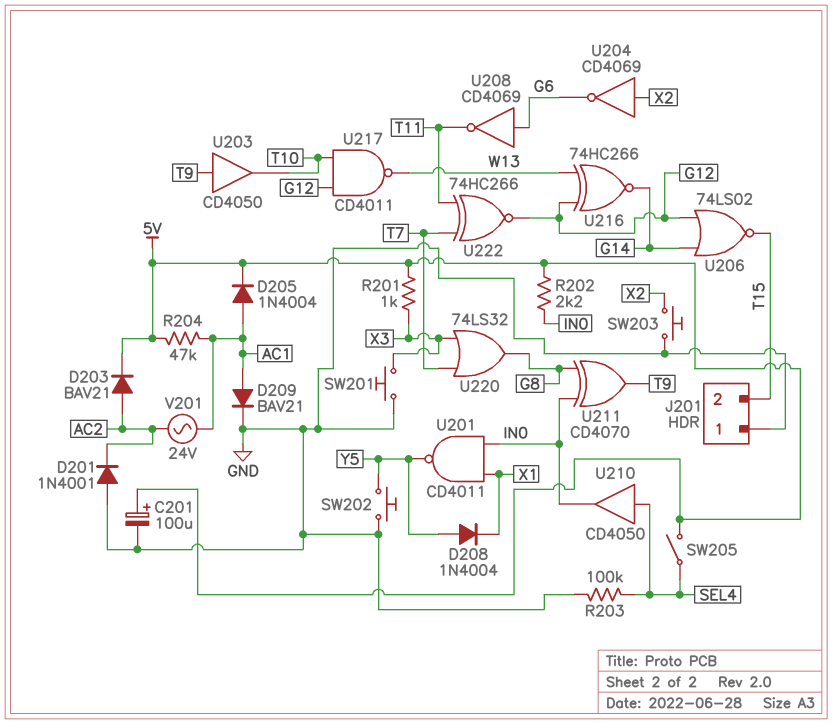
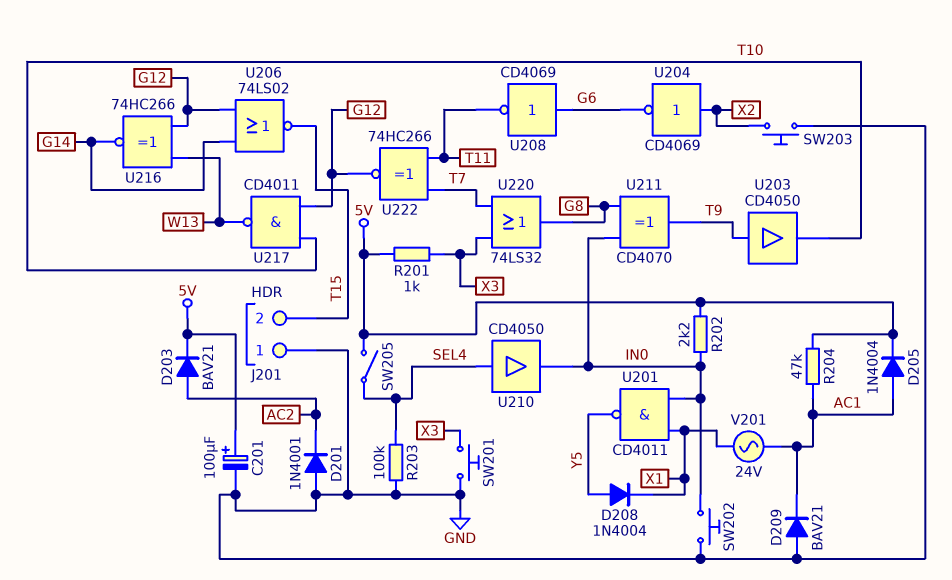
D209: diode BAV21 (A AC1, K GND) -> diode BAV21 (A GND, K AC1)
SW202: button (GND, Y5) -> button (GND, IN0)
V201: AC 24V (AC1, AC2) -> AC 24V (AC1, X1)

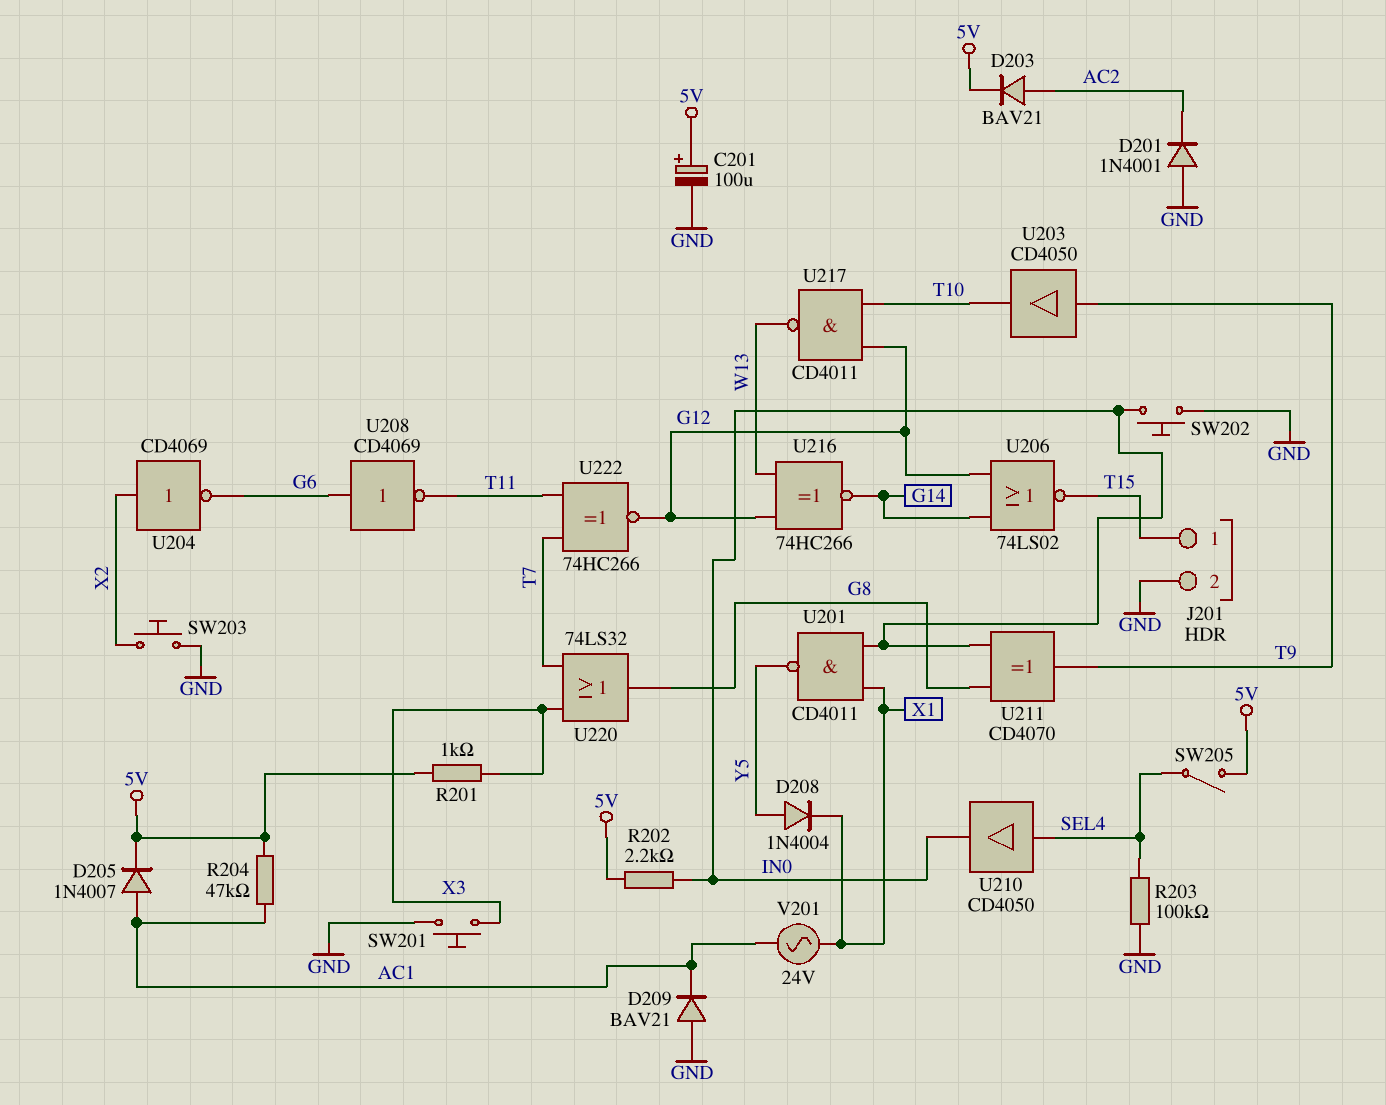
D205: diode 1N4004 (A AC1, K 5V) -> diode 1N4007 (A AC1, K 5V)
J201 pin 1: GND -> T15
J201 pin 2: T15 -> GND

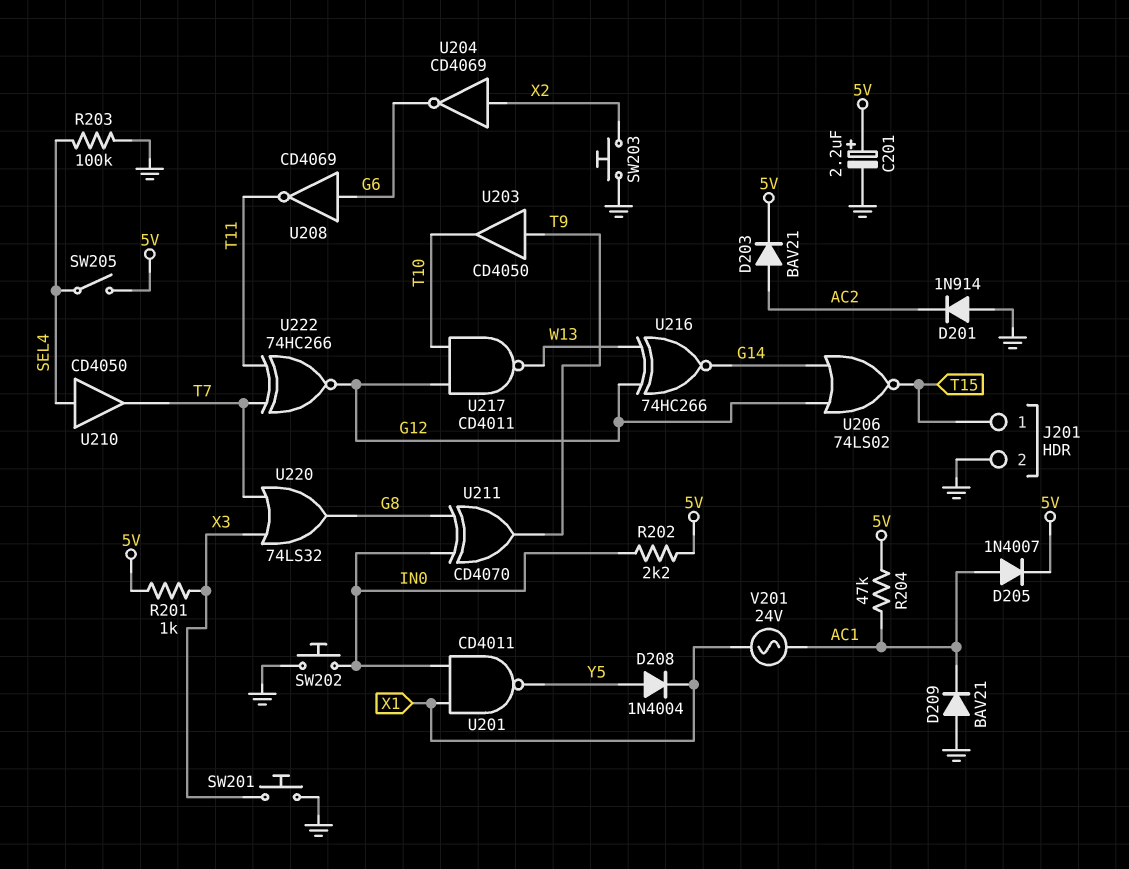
C201: 100uF (plus 5V, minus GND) -> 2.2uF (plus 5V, minus GND)
D201: diode 1N4001 (A GND, K AC2) -> diode 1N914 (A GND, K AC2)
U210: buffer CD4050 (in SEL4, out IN0) -> buffer CD4050 (in SEL4, out T7)

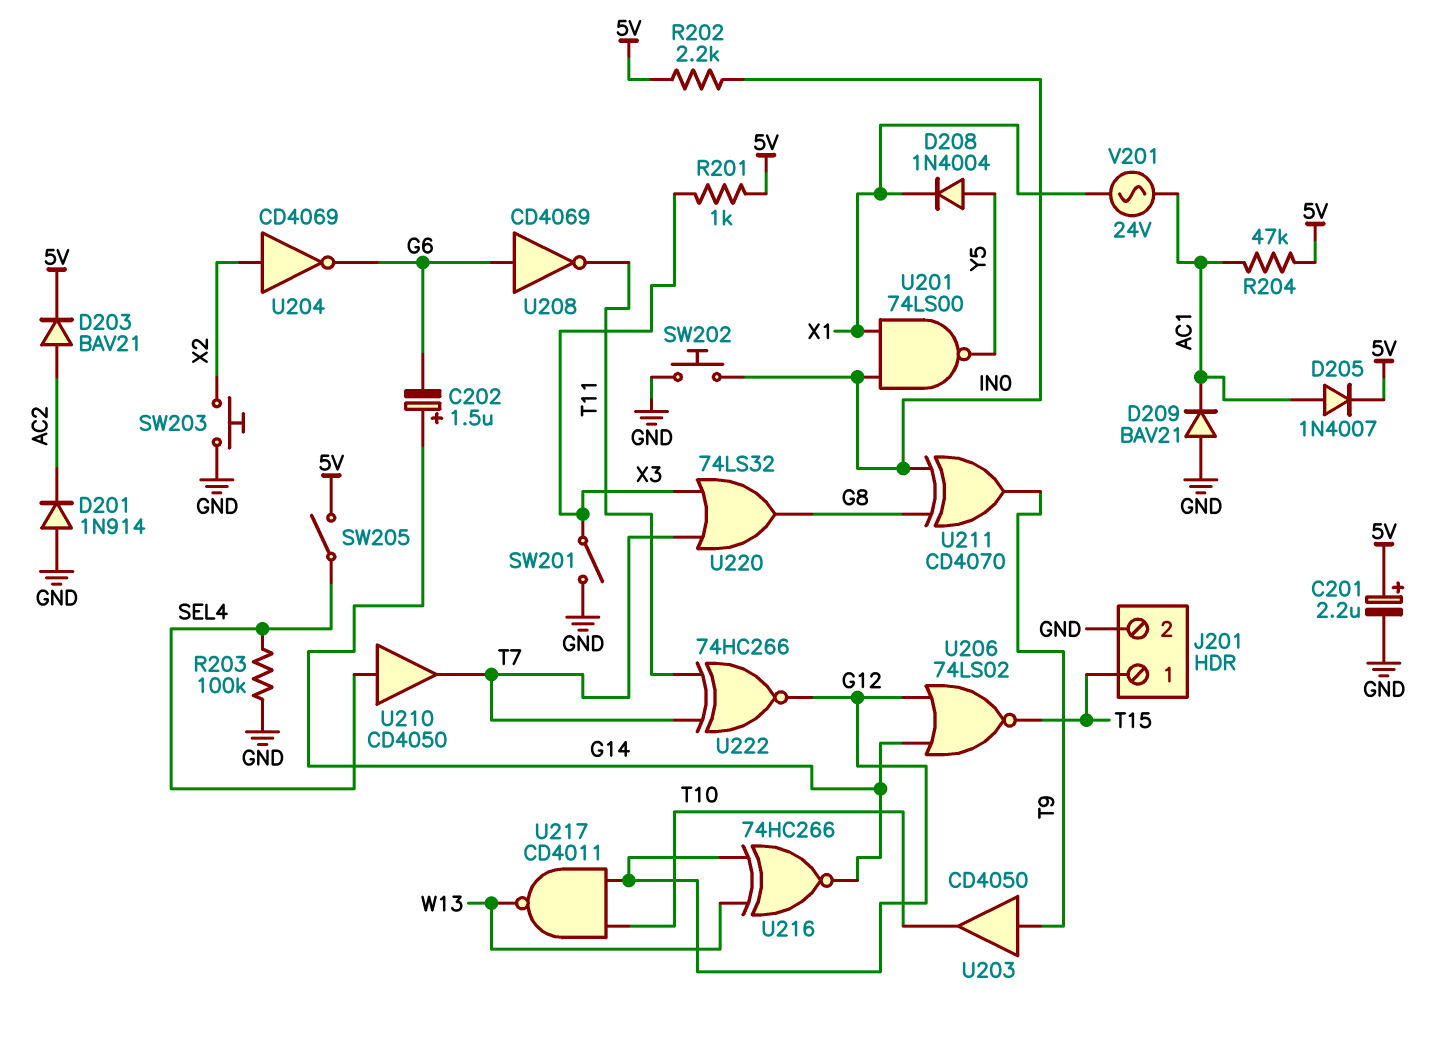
C202: none -> 1.5uF (plus G14, minus G6)
SW201: button (GND, X3) -> switch (GND, X3)
U201: NAND CD4011 (in IN0, in X1, out Y5) -> NAND 74LS00 (in IN0, in X1, out Y5)

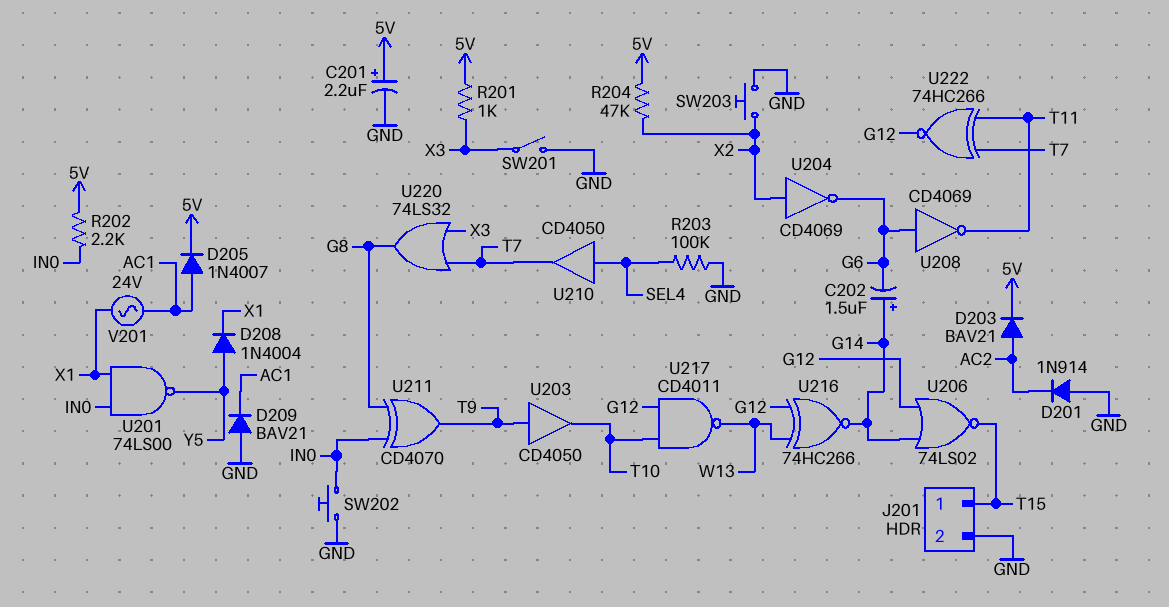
R204: 47k (5V, AC1) -> 47k (5V, X2)
SW205: switch (5V, SEL4) -> none

